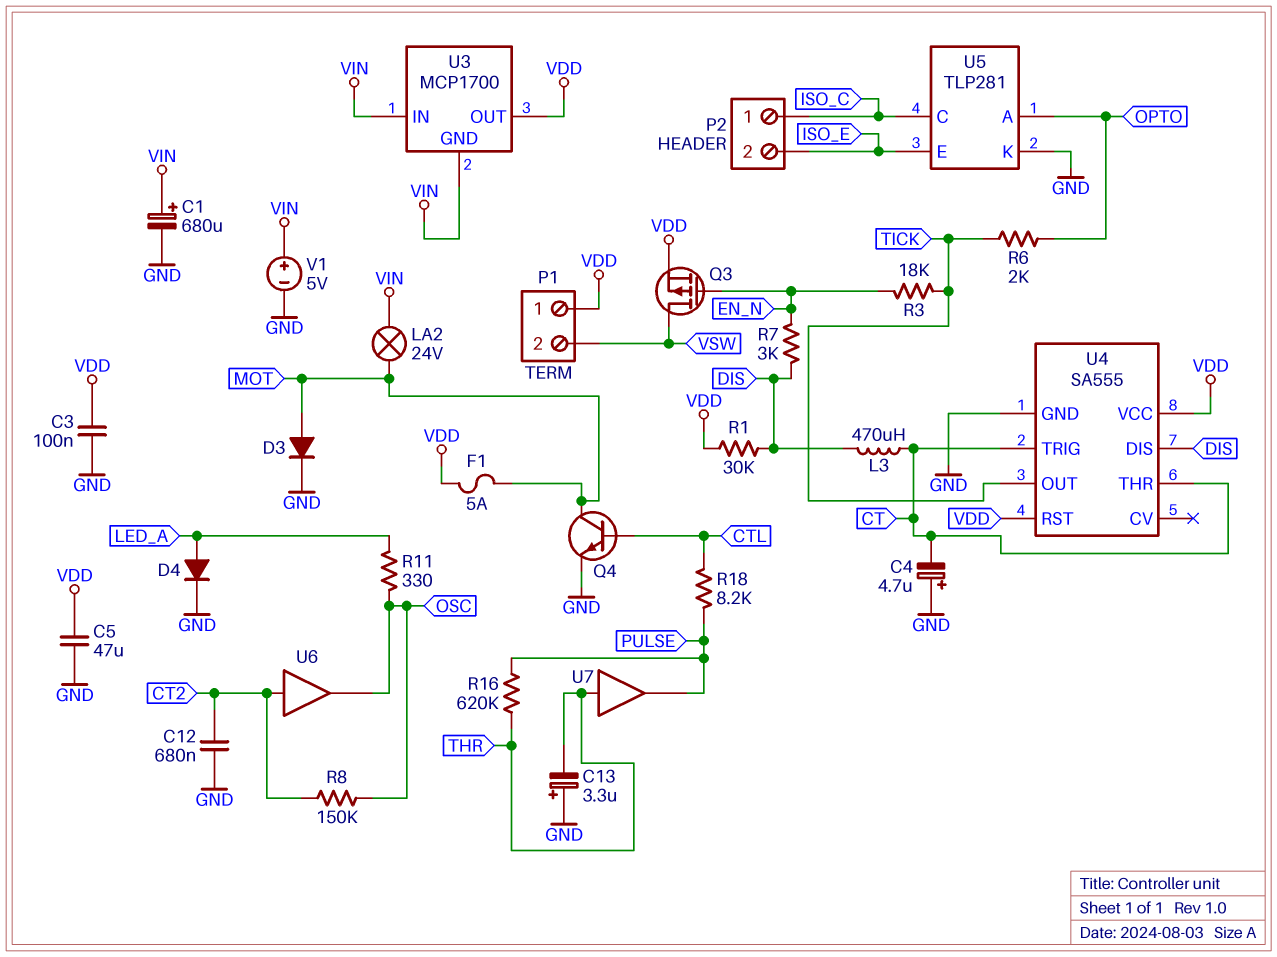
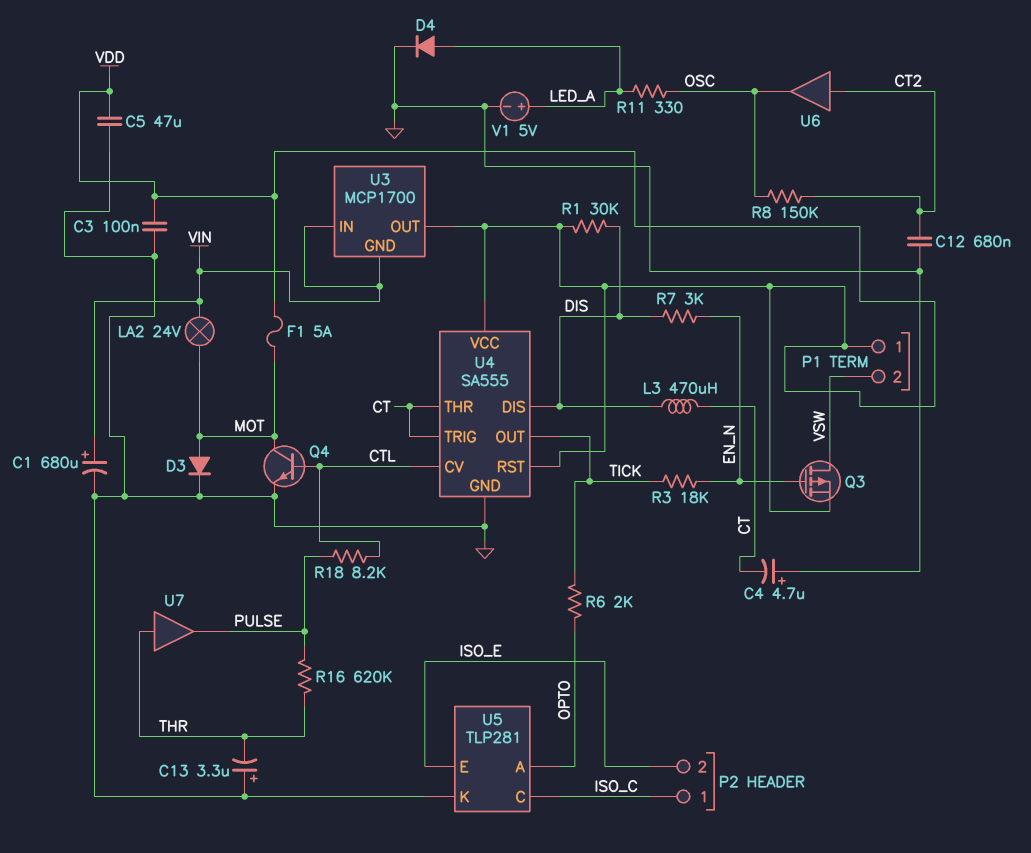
U4 pin CV: none -> CTL
V1: 5V (plus VIN, minus GND) -> 5V (plus LED_A, minus GND)

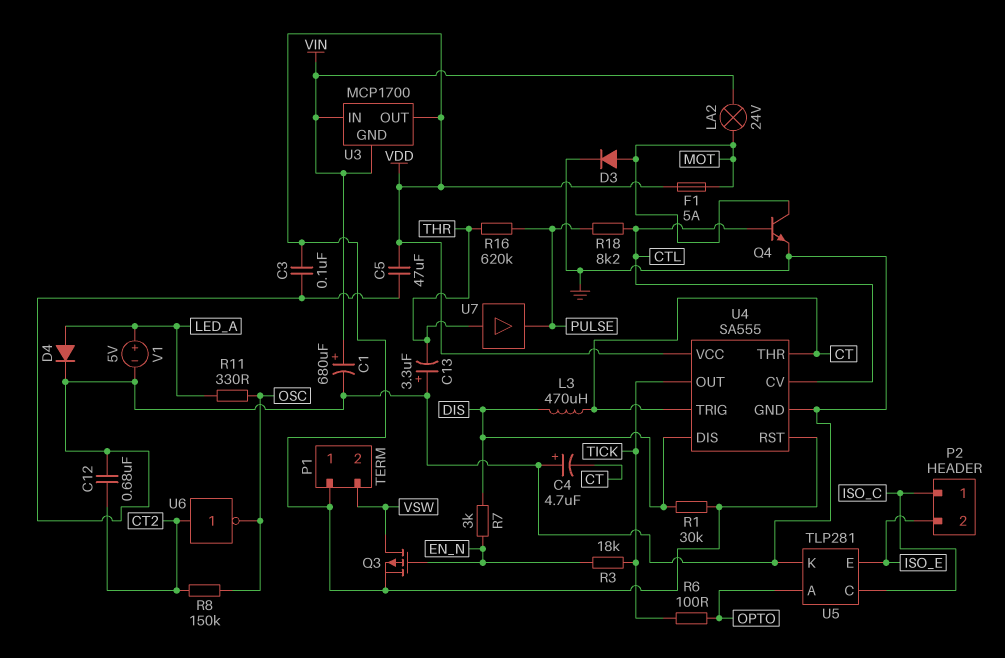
R6: 2k (OPTO, TICK) -> 100 (OPTO, TICK)
U6: buffer (in CT2, out OSC) -> NOT (in CT2, out OSC)

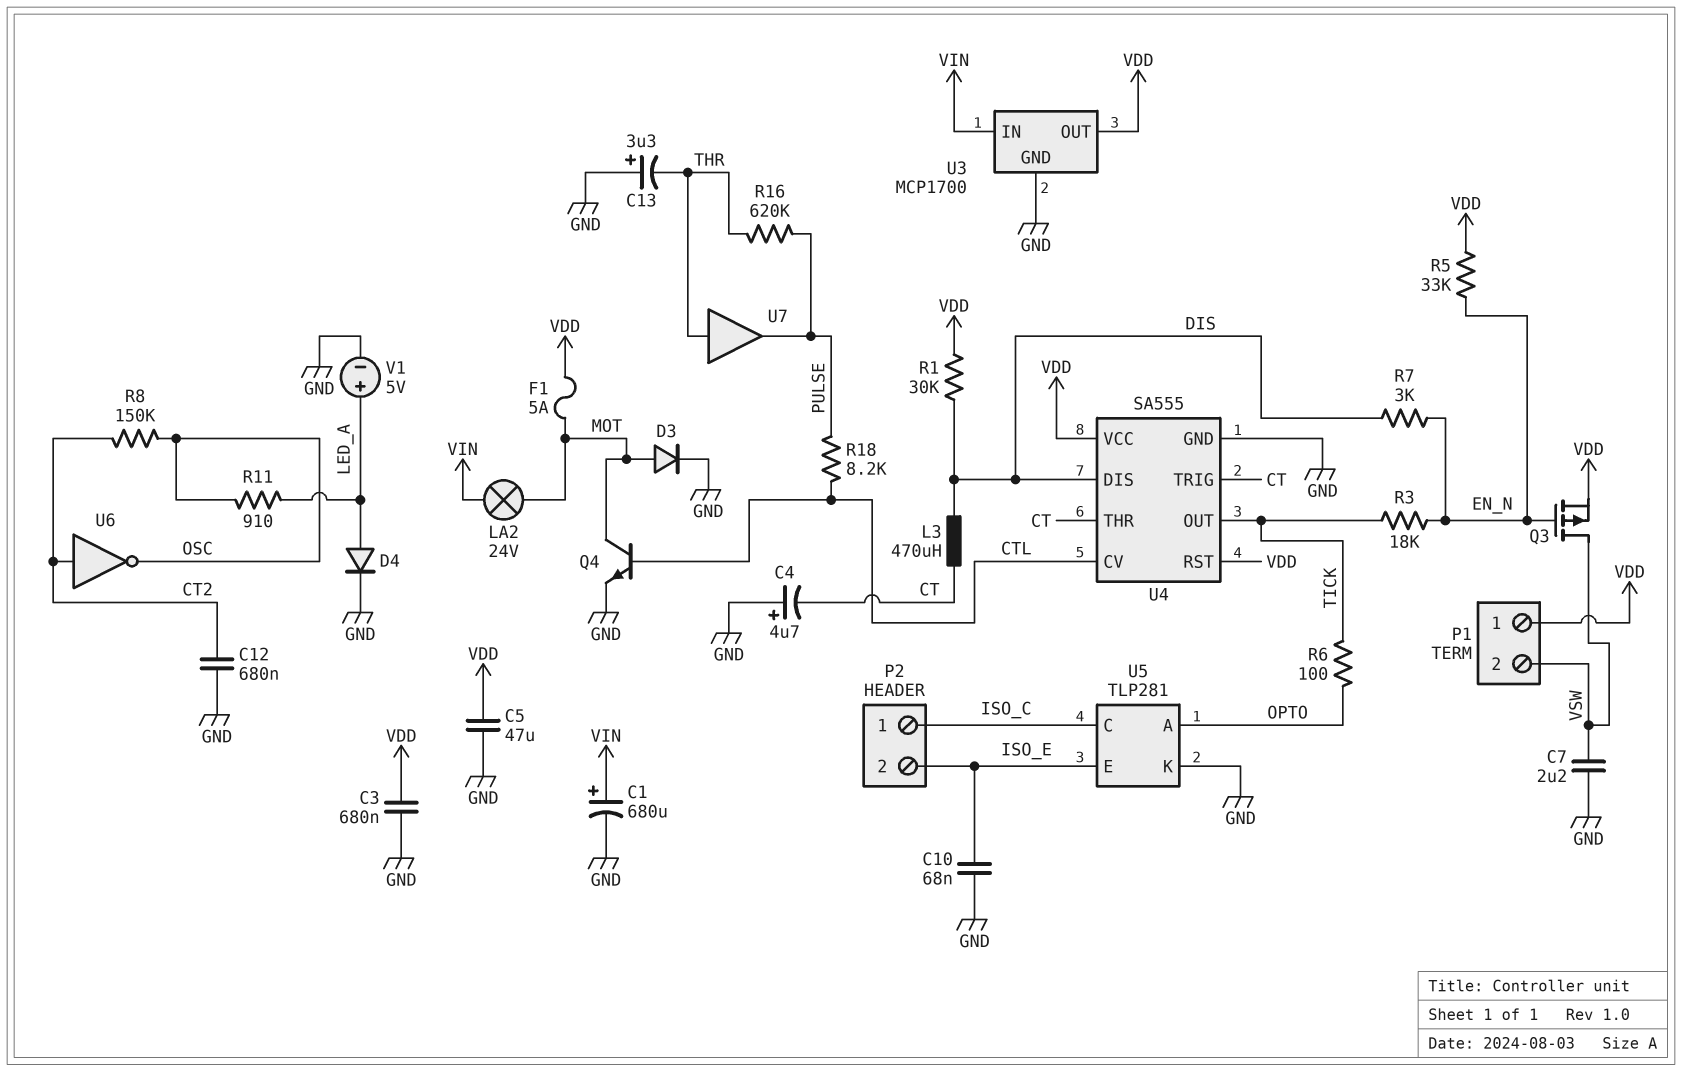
C3: 100nF (GND, VDD) -> 680nF (GND, VDD)
C7: none -> 2.2uF (GND, VSW)
C10: none -> 68nF (GND, ISO_E)
R5: none -> 33k (EN_N, VDD)
R11: 330 (LED_A, OSC) -> 910 (LED_A, OSC)
U3 pin GND: VIN -> GND

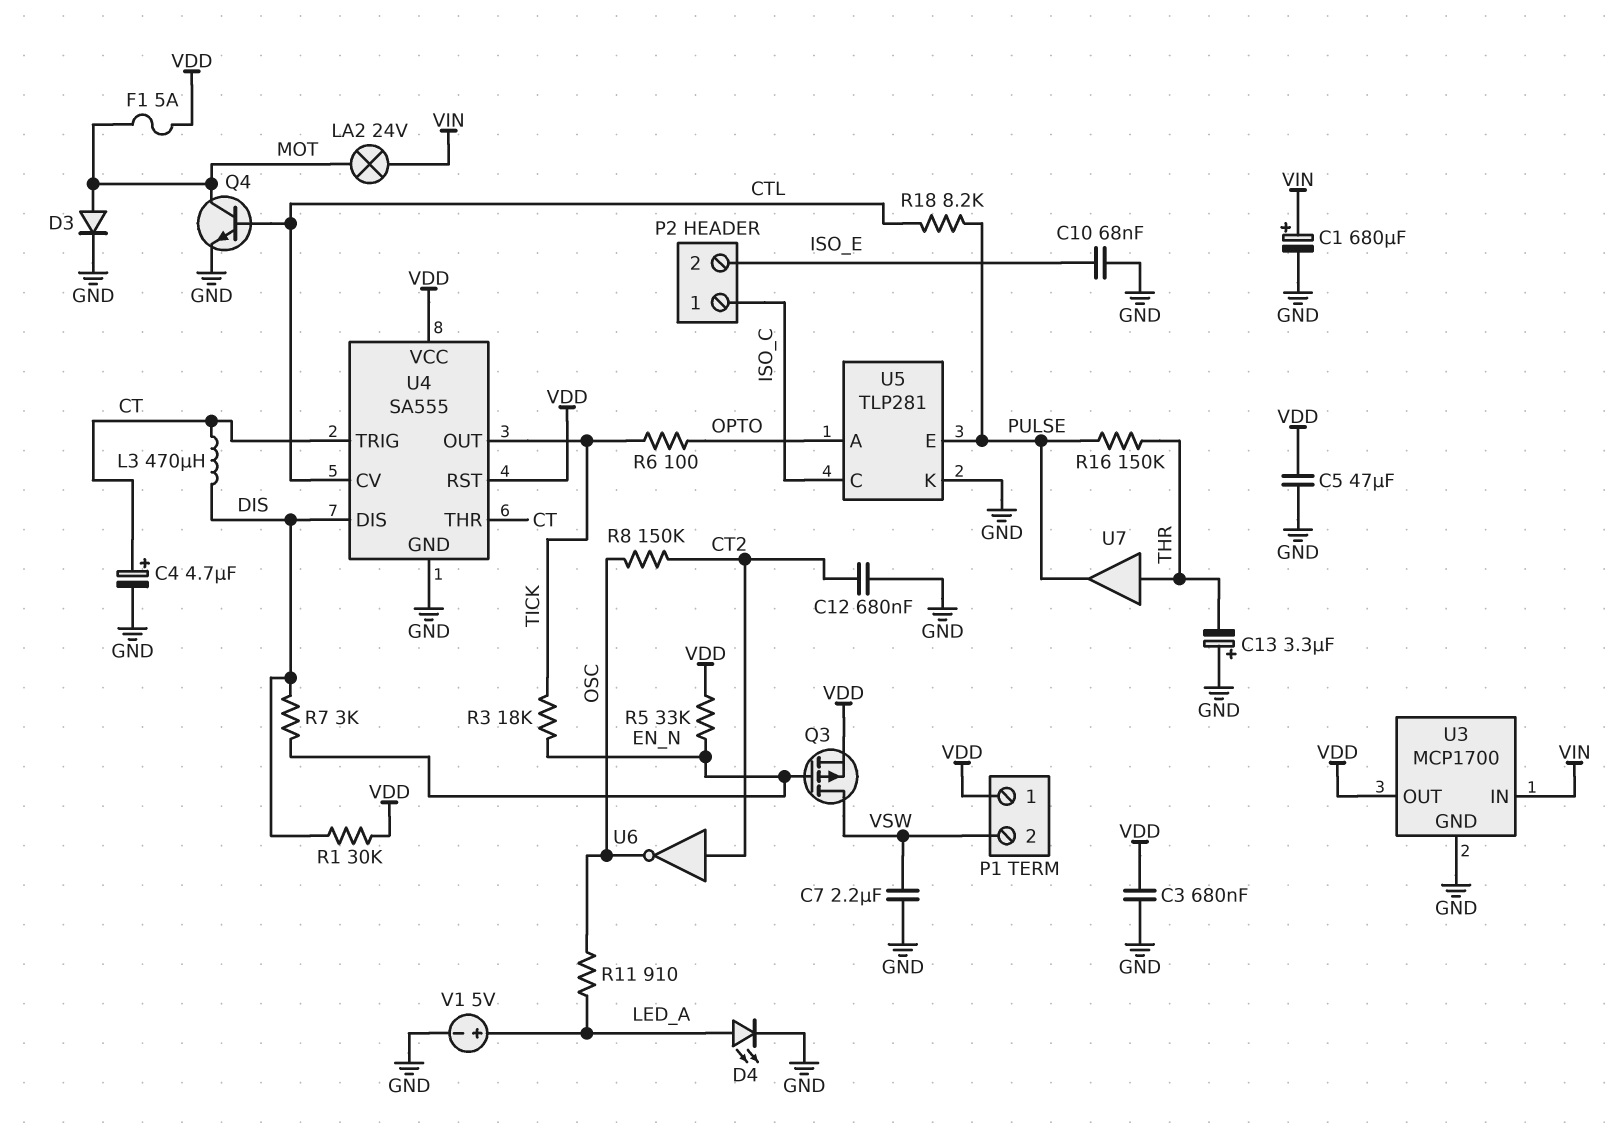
C4: 4.7uF (plus GND, minus CT) -> 4.7uF (plus CT, minus GND)
D4: diode (A LED_A, K GND) -> LED (A LED_A, K GND)
R16: 620k (PULSE, THR) -> 150k (PULSE, THR)
U5 pin E: ISO_E -> PULSE

